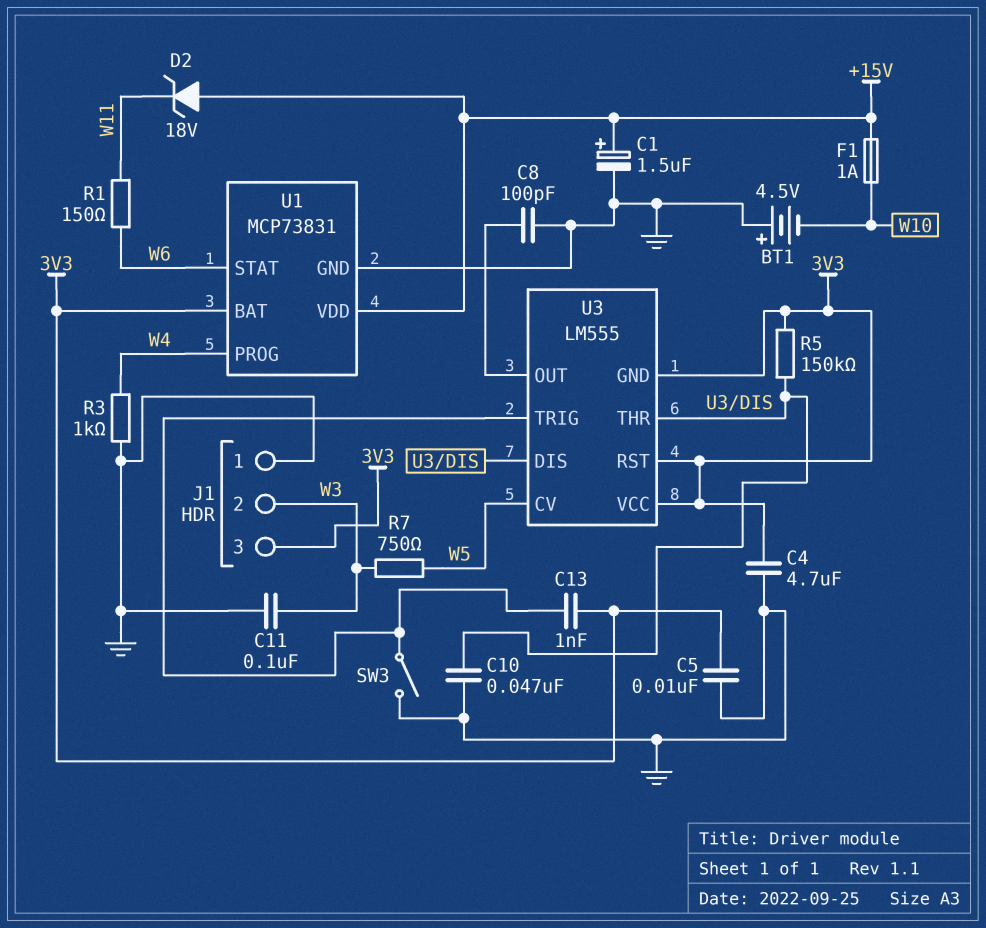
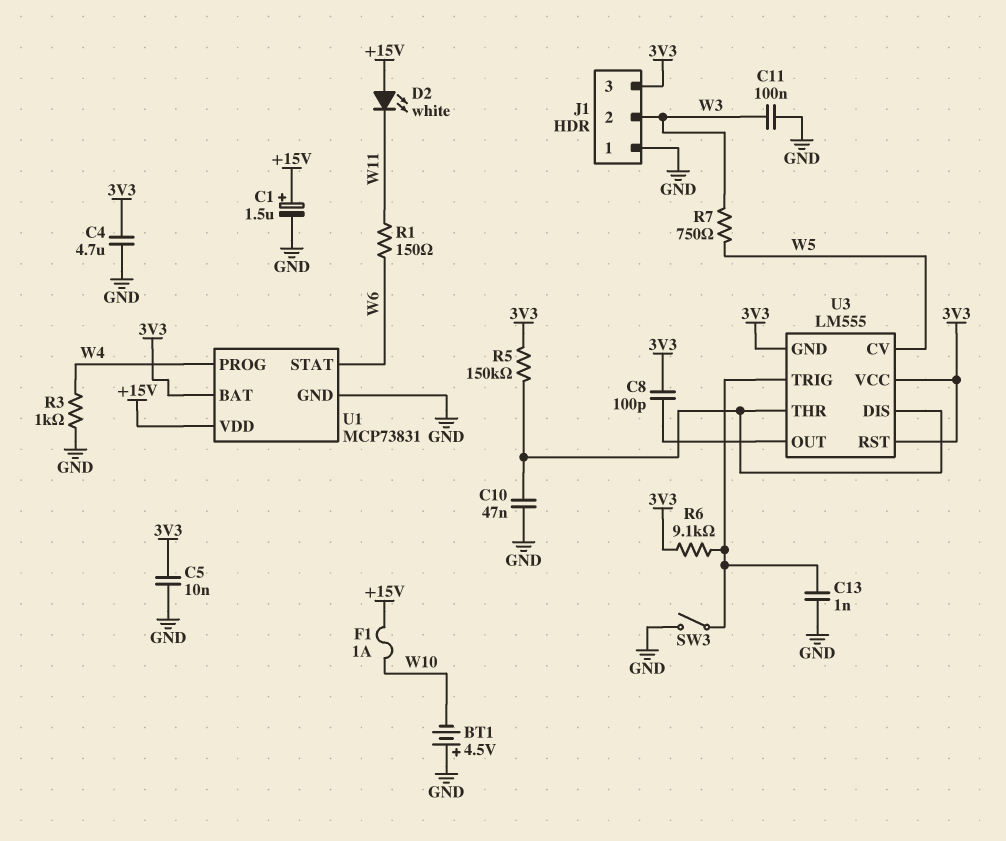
C8: 100pF (GND, U3/OUT) -> 100pF (3V3, U3/OUT)
C13: 1nF (3V3, U3/TRIG) -> 1nF (GND, U3/TRIG)
D2: zener 18V (A +15V, K W11) -> LED white (A +15V, K W11)
R6: none -> 9.1k (3V3, U3/TRIG)

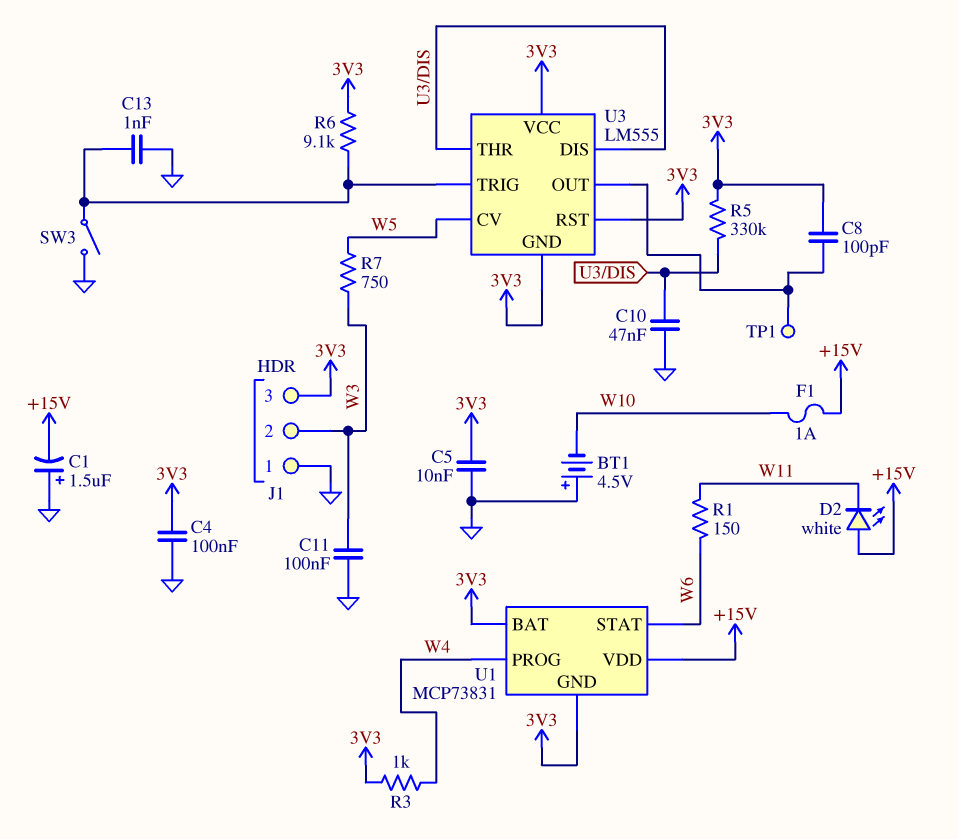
C1: 1.5uF (plus +15V, minus GND) -> 1.5uF (plus GND, minus +15V)
C4: 4.7uF (3V3, GND) -> 100nF (3V3, GND)
R3: 1k (GND, W4) -> 1k (3V3, W4)
R5: 150k (3V3, U3/DIS) -> 330k (3V3, U3/DIS)
TP1: none -> test point (U3/OUT)
U1 pin GND: GND -> 3V3

